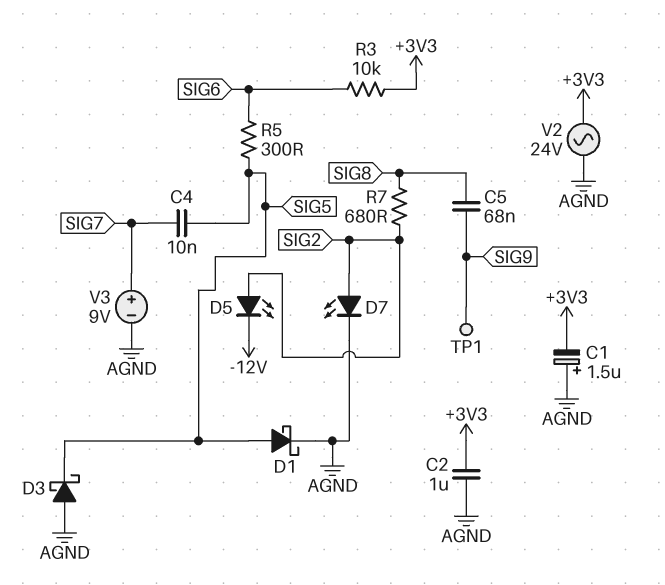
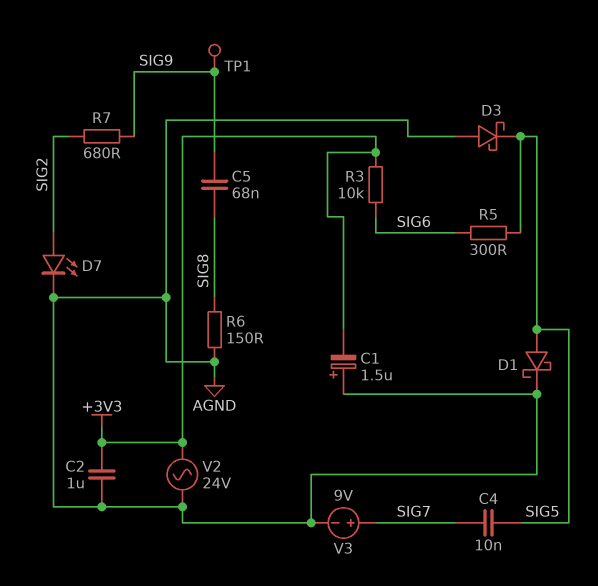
D5: LED (A SIG2, K -12V) -> none
R6: none -> 150 (AGND, SIG8)
R7: 680 (SIG2, SIG8) -> 680 (SIG2, SIG9)

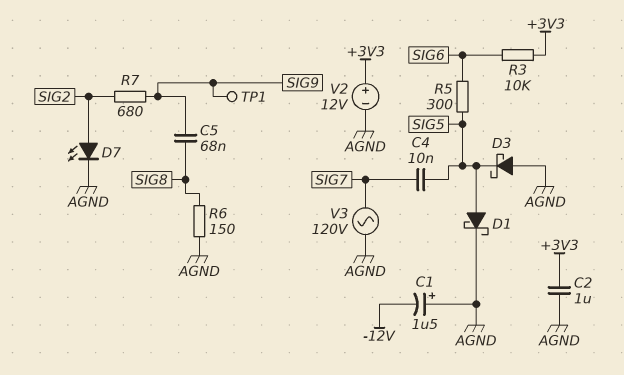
C1: 1.5uF (plus AGND, minus +3V3) -> 1.5uF (plus AGND, minus -12V)
V2: AC 24V (+3V3, AGND) -> 12V (plus +3V3, minus AGND)
V3: 9V (plus SIG7, minus AGND) -> AC 120V (AGND, SIG7)

